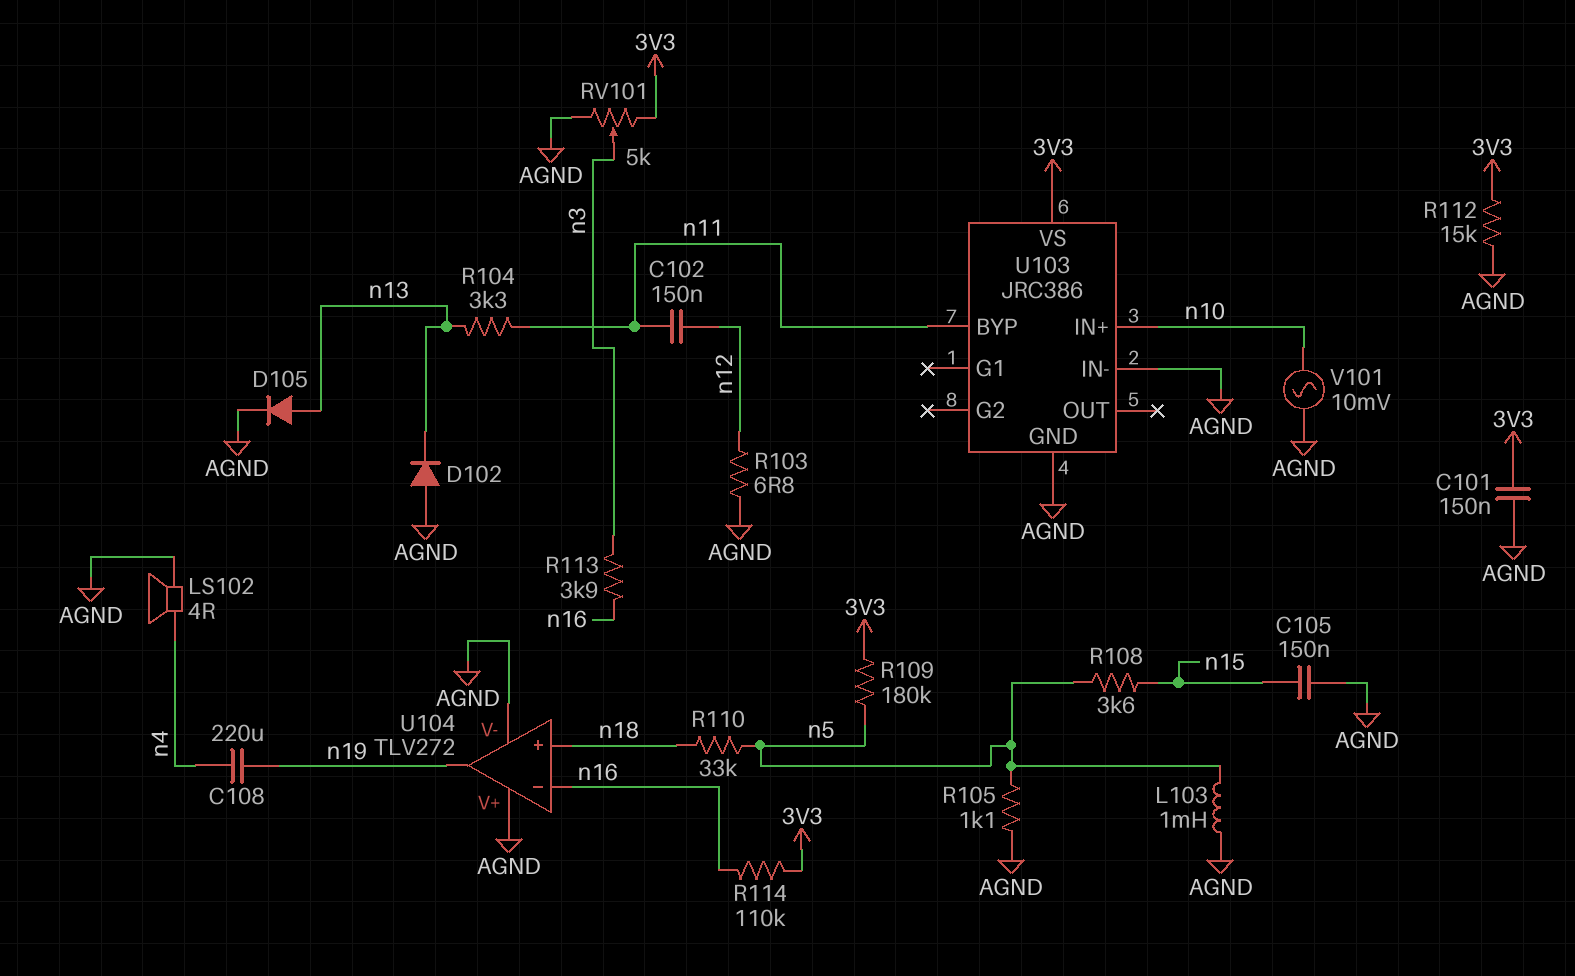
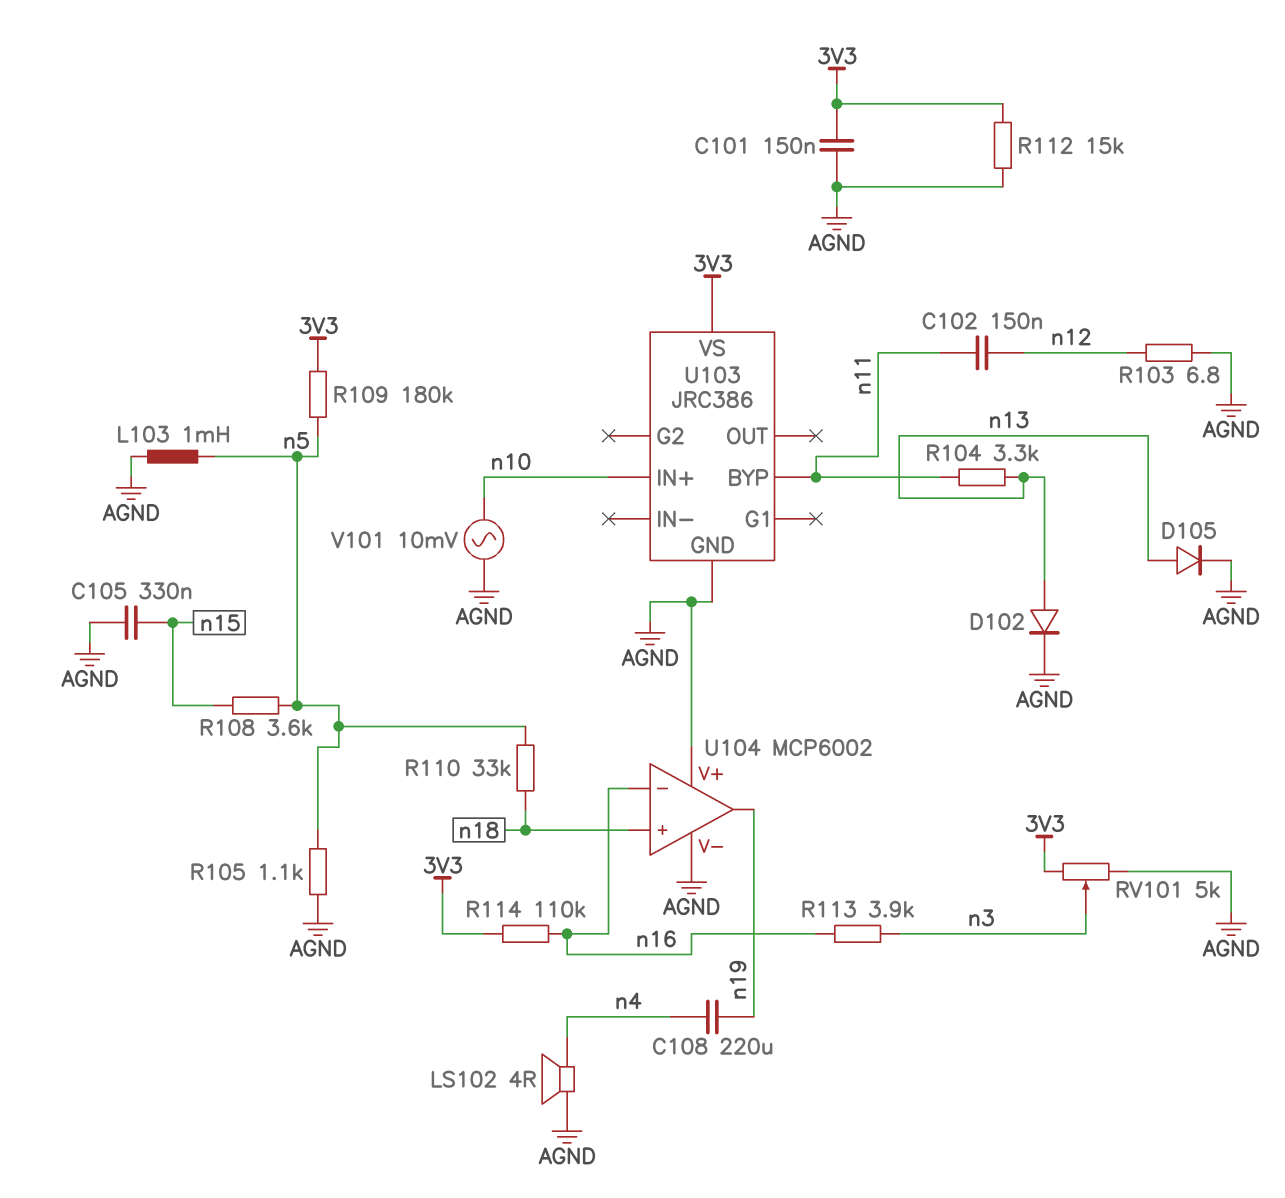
C105: 150nF (AGND, n15) -> 330nF (AGND, n15)
D102: diode (A AGND, K n13) -> diode (A n13, K AGND)
U103 pin IN-: AGND -> none
U104: TLV272 -> MCP6002

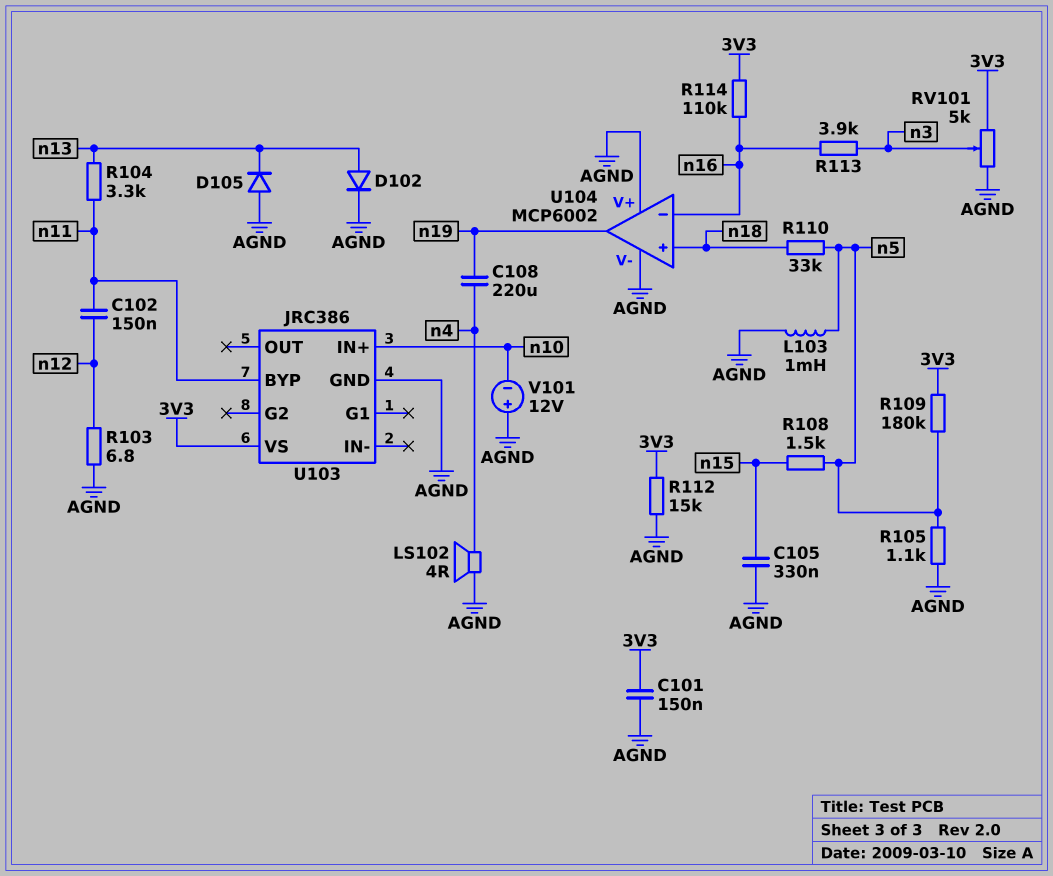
D105: diode (A n13, K AGND) -> diode (A AGND, K n13)
R108: 3.6k (n5, n15) -> 1.5k (n5, n15)
V101: AC 10mV (AGND, n10) -> 12V (plus AGND, minus n10)

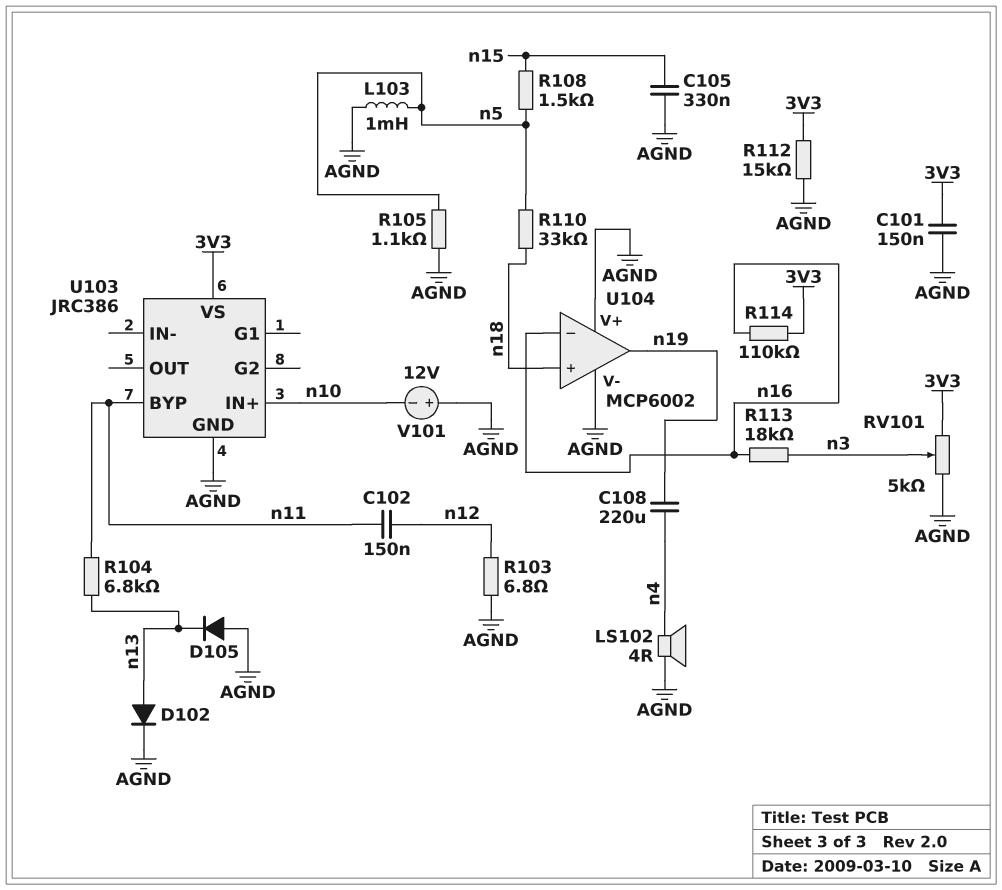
R104: 3.3k (n11, n13) -> 6.8k (n11, n13)
R109: 180k (3V3, n5) -> none
R113: 3.9k (n3, n16) -> 18k (n3, n16)

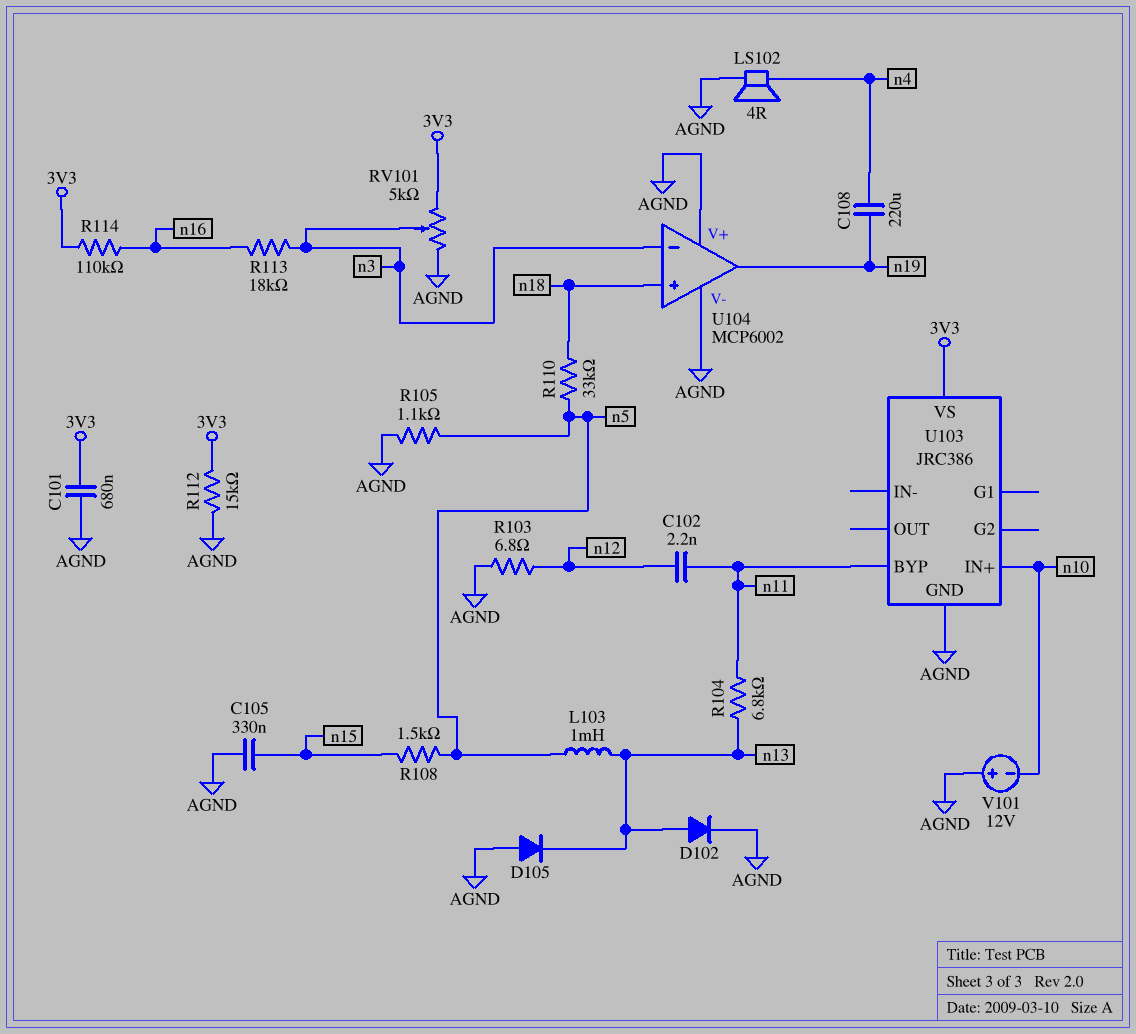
C101: 150nF (3V3, AGND) -> 680nF (3V3, AGND)
C102: 150nF (n11, n12) -> 2.2nF (n11, n12)
L103: 1mH (AGND, n5) -> 1mH (n5, n13)
U104 pin in-: n16 -> n3

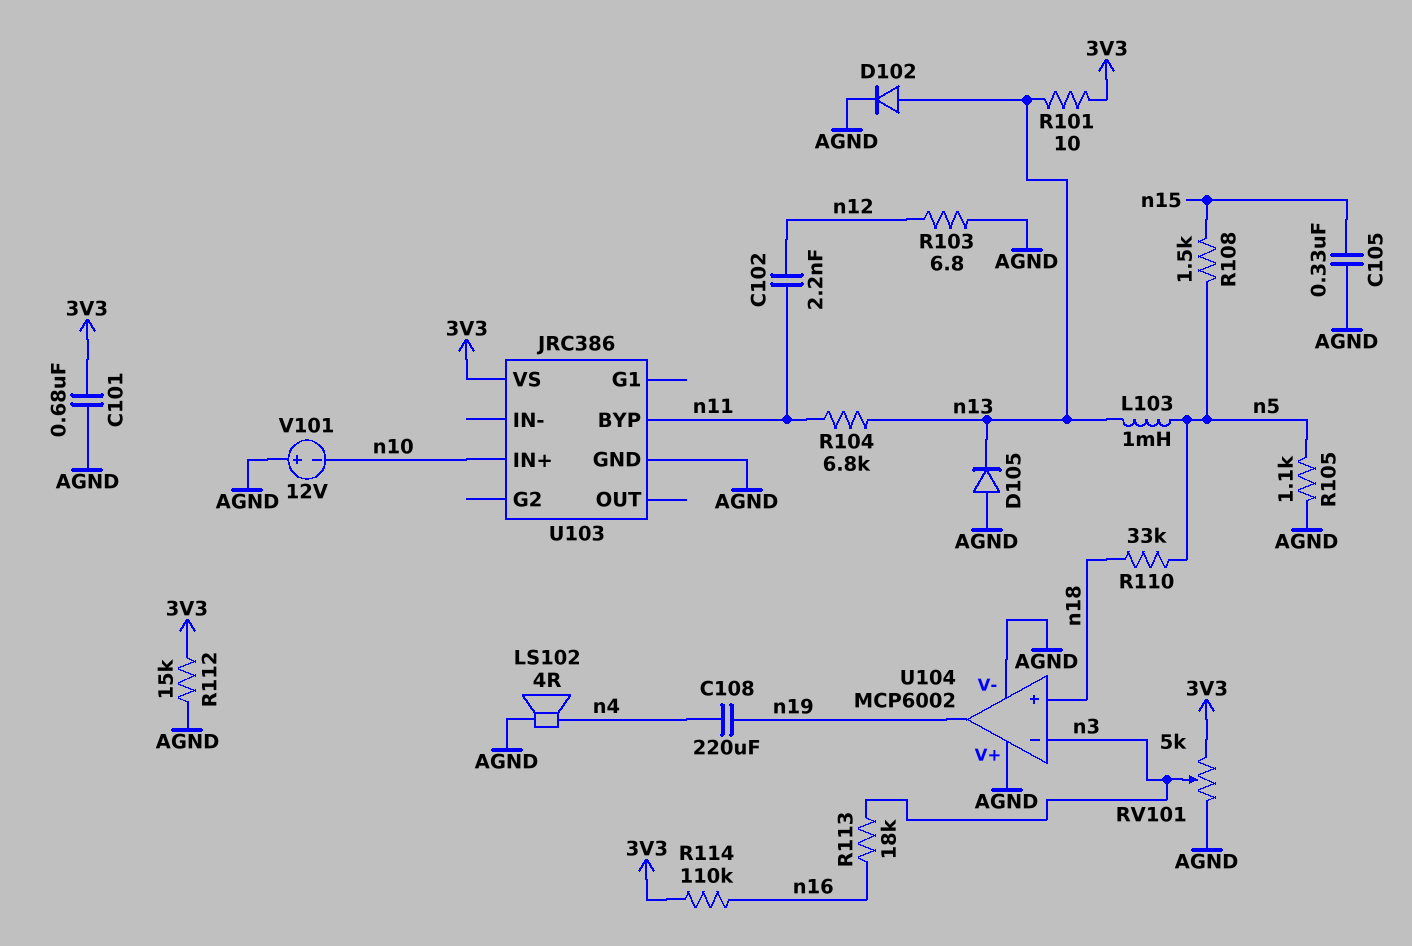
R101: none -> 10 (3V3, n13)

